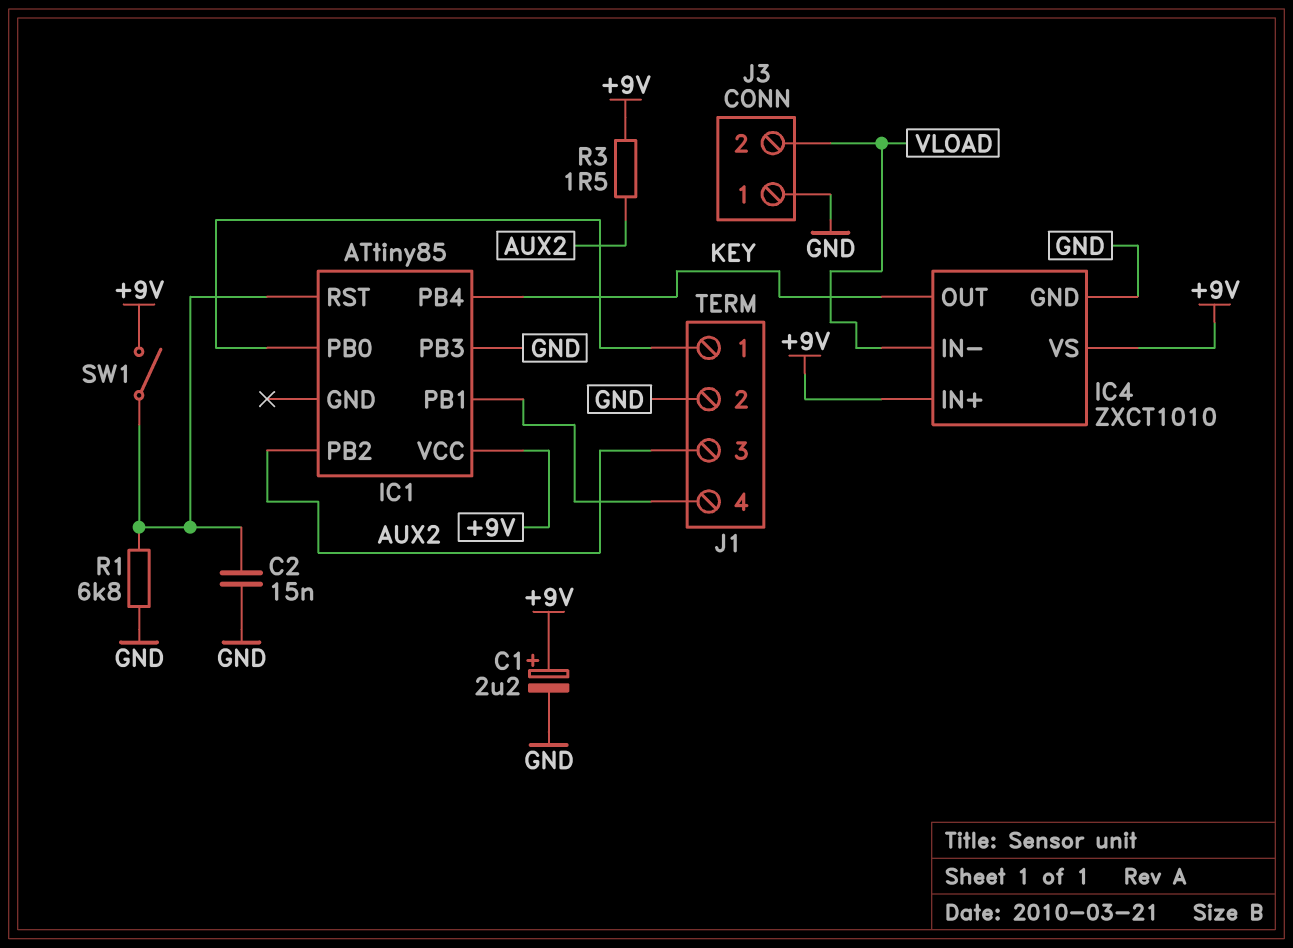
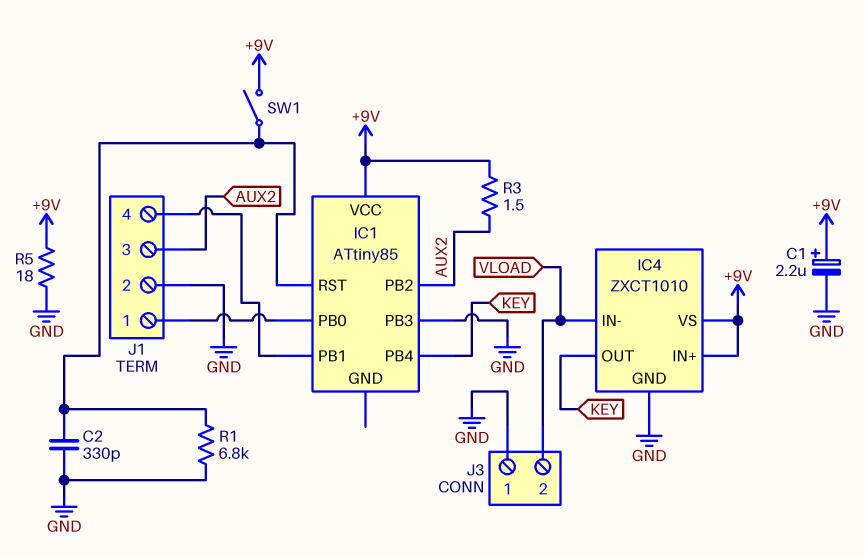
C2: 15nF (GND, IC1/RST) -> 330pF (GND, IC1/RST)
R5: none -> 18 (+9V, GND)

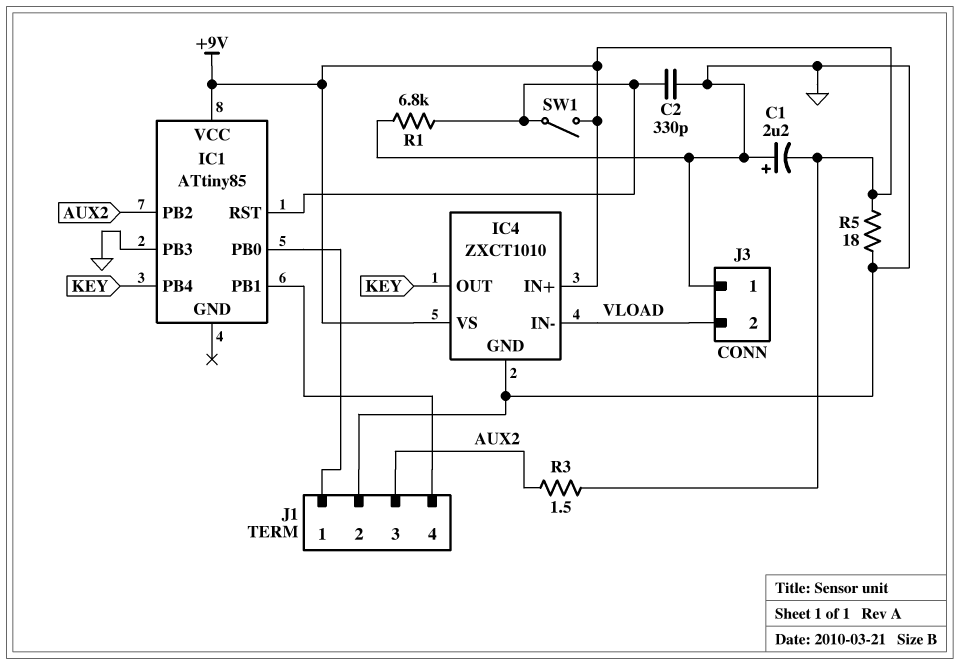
C1: 2.2uF (plus +9V, minus GND) -> 2.2uF (plus GND, minus +9V)

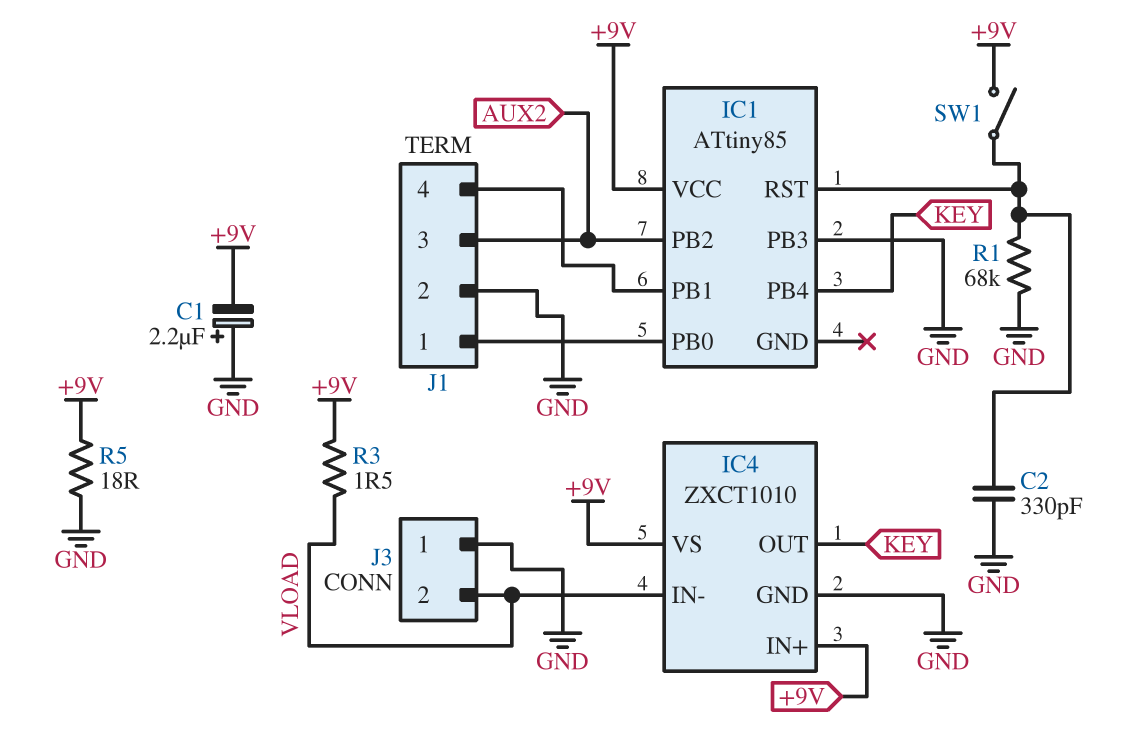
R1: 6.8k (GND, IC1/RST) -> 68k (GND, IC1/RST)
R3: 1.5 (+9V, AUX2) -> 1.5 (+9V, VLOAD)

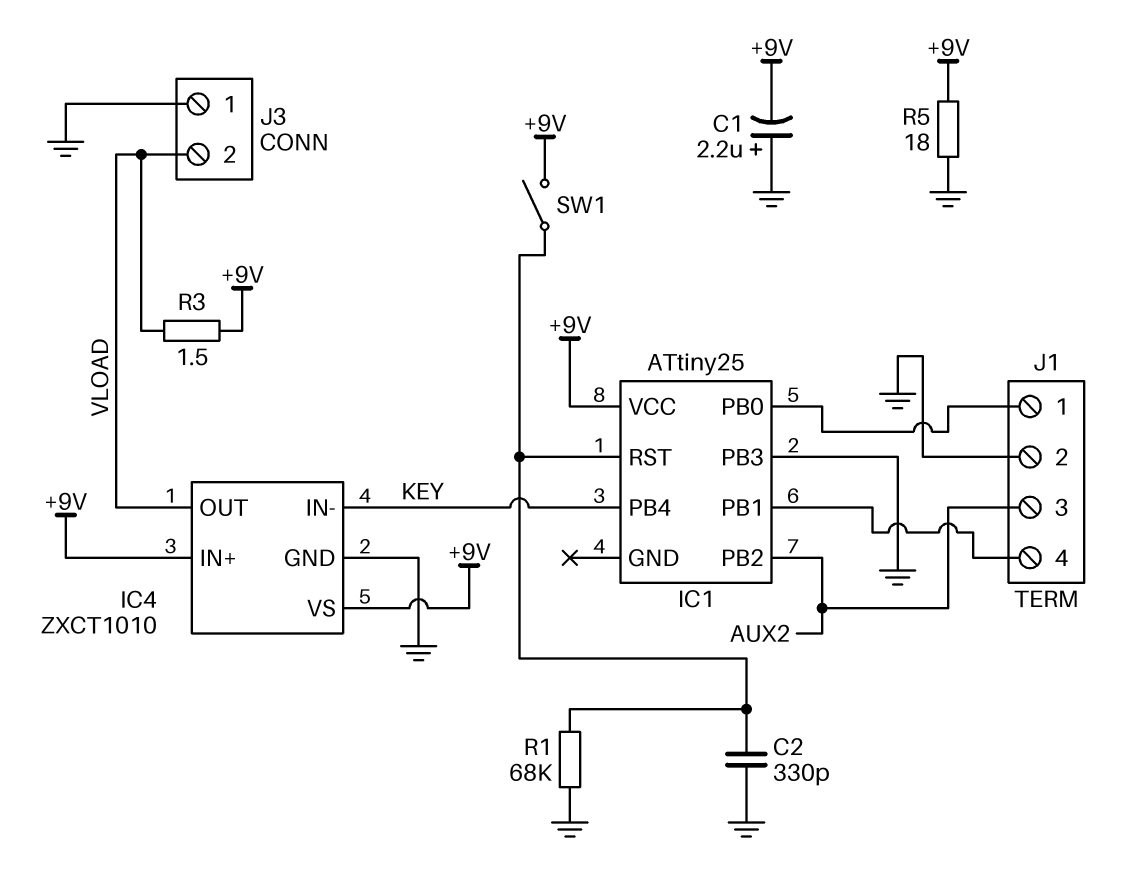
IC1: ATtiny85 -> ATtiny25
IC4 pin IN-: VLOAD -> KEY
IC4 pin OUT: KEY -> VLOAD

